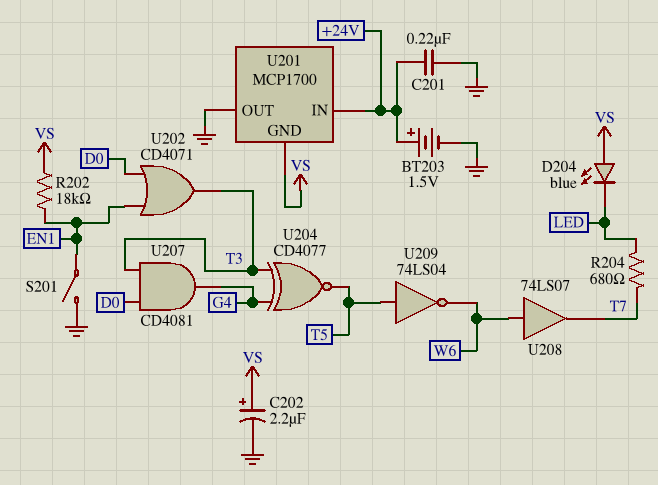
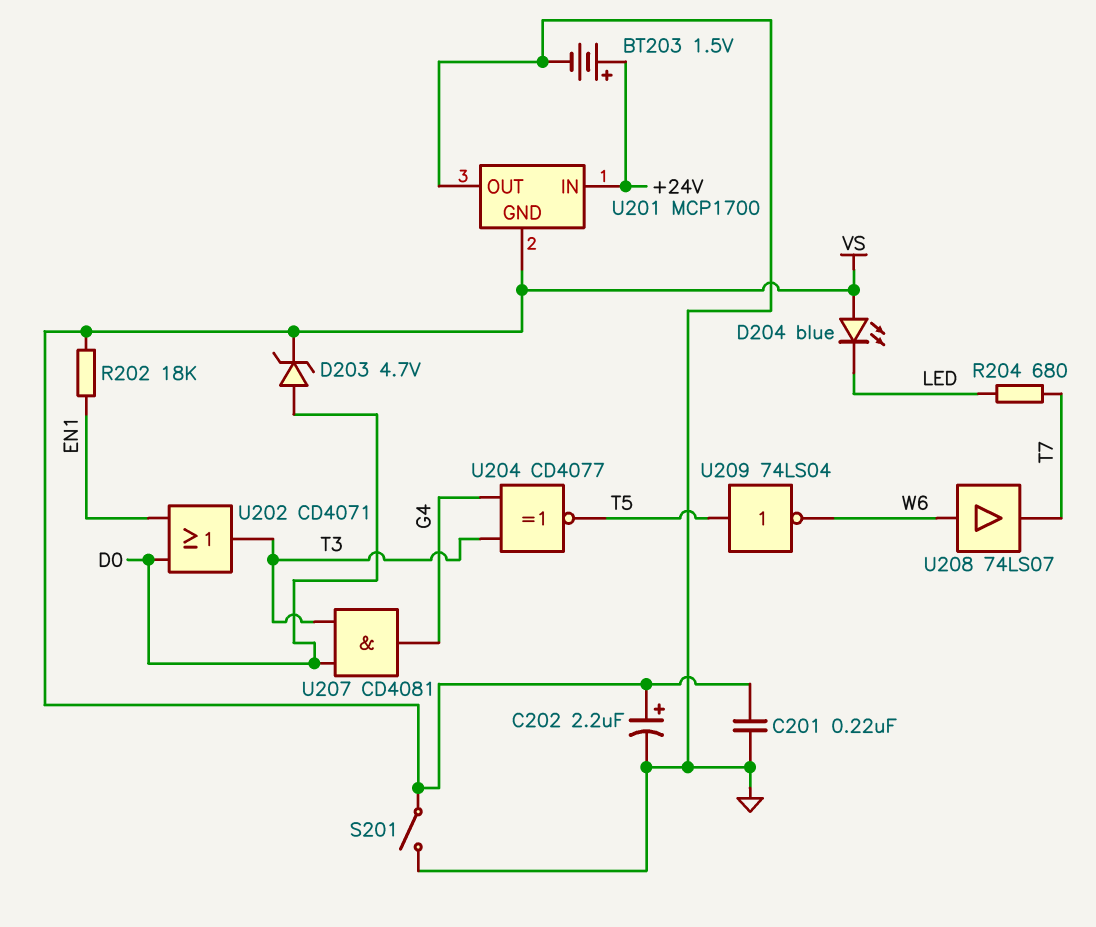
C201: 220nF (+24V, GND) -> 220nF (GND, VS)
D203: none -> zener 4.7V (A D0, K VS)
S201: switch (EN1, GND) -> switch (GND, VS)

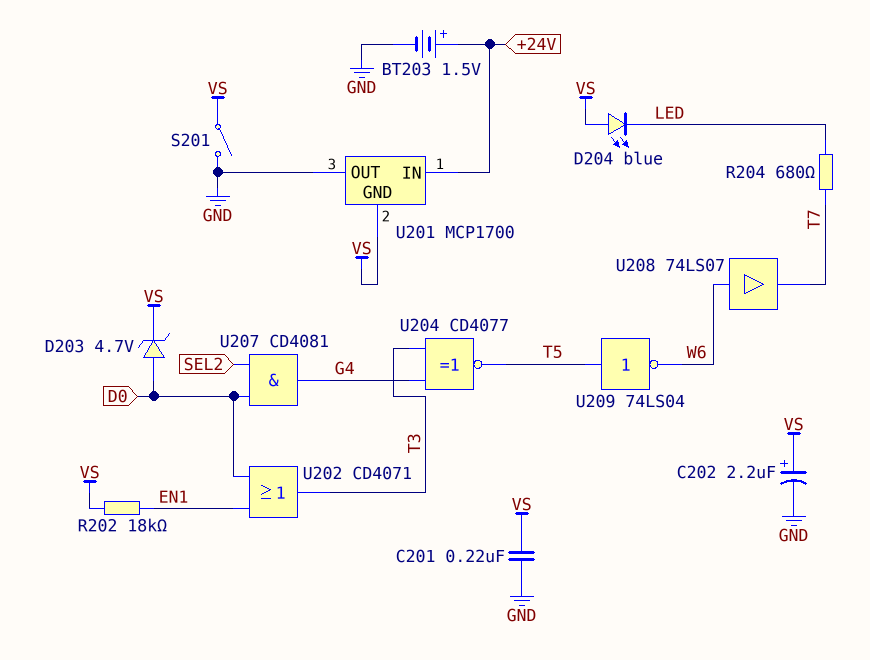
U207: AND CD4081 (in D0, in T3, out G4) -> AND CD4081 (in D0, in SEL2, out G4)

